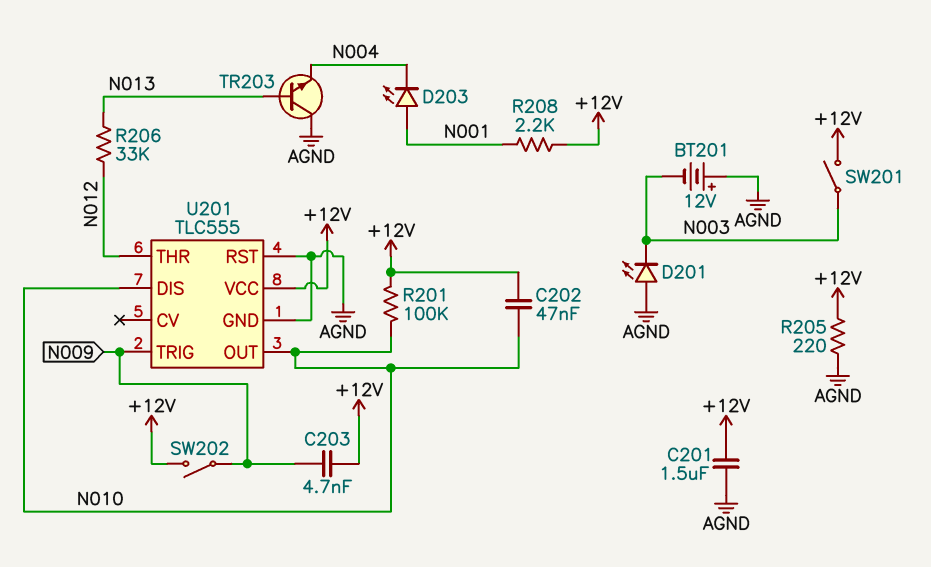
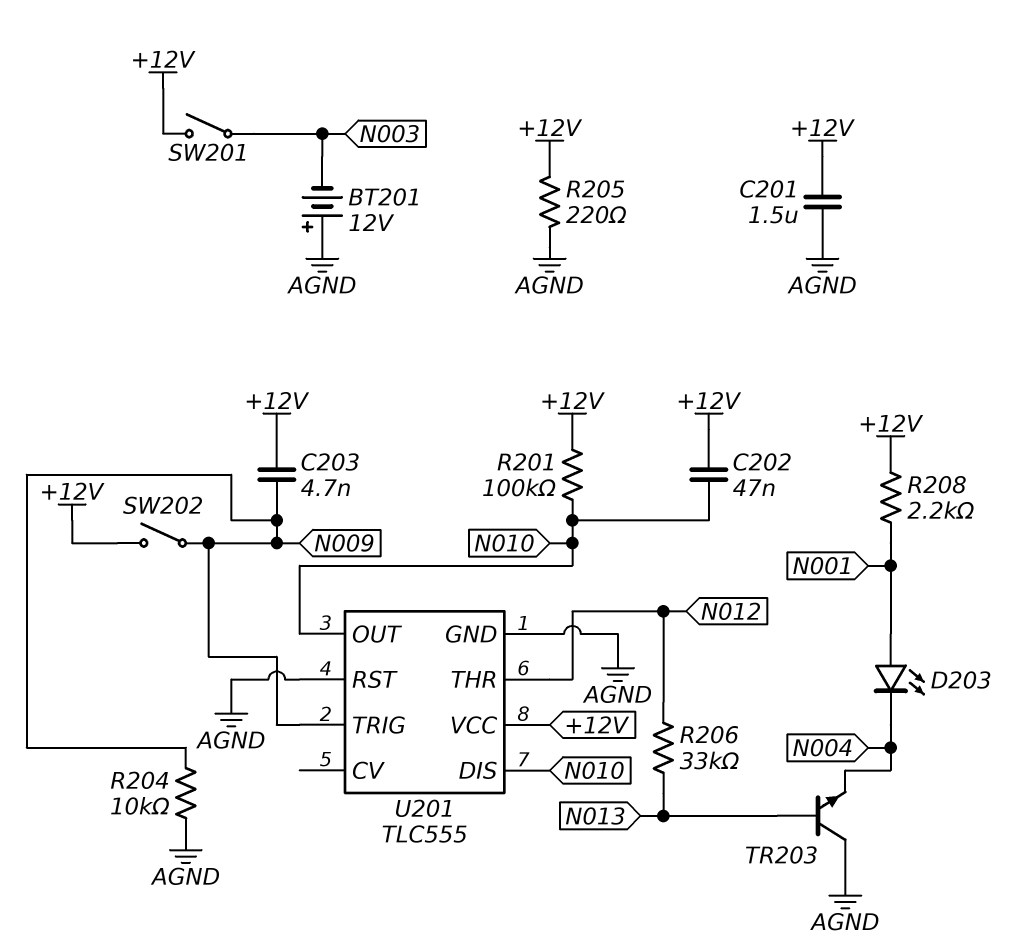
D201: LED (A AGND, K N003) -> none
R204: none -> 10k (AGND, N009)

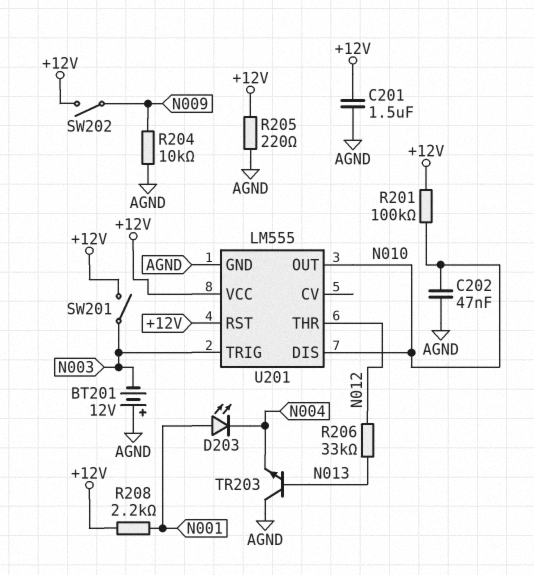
C202: 47nF (+12V, N010) -> 47nF (AGND, N010)
C203: 4.7nF (+12V, N009) -> none
U201: TLC555 -> LM555
U201 pin RST: AGND -> +12V
U201 pin TRIG: N009 -> N003

